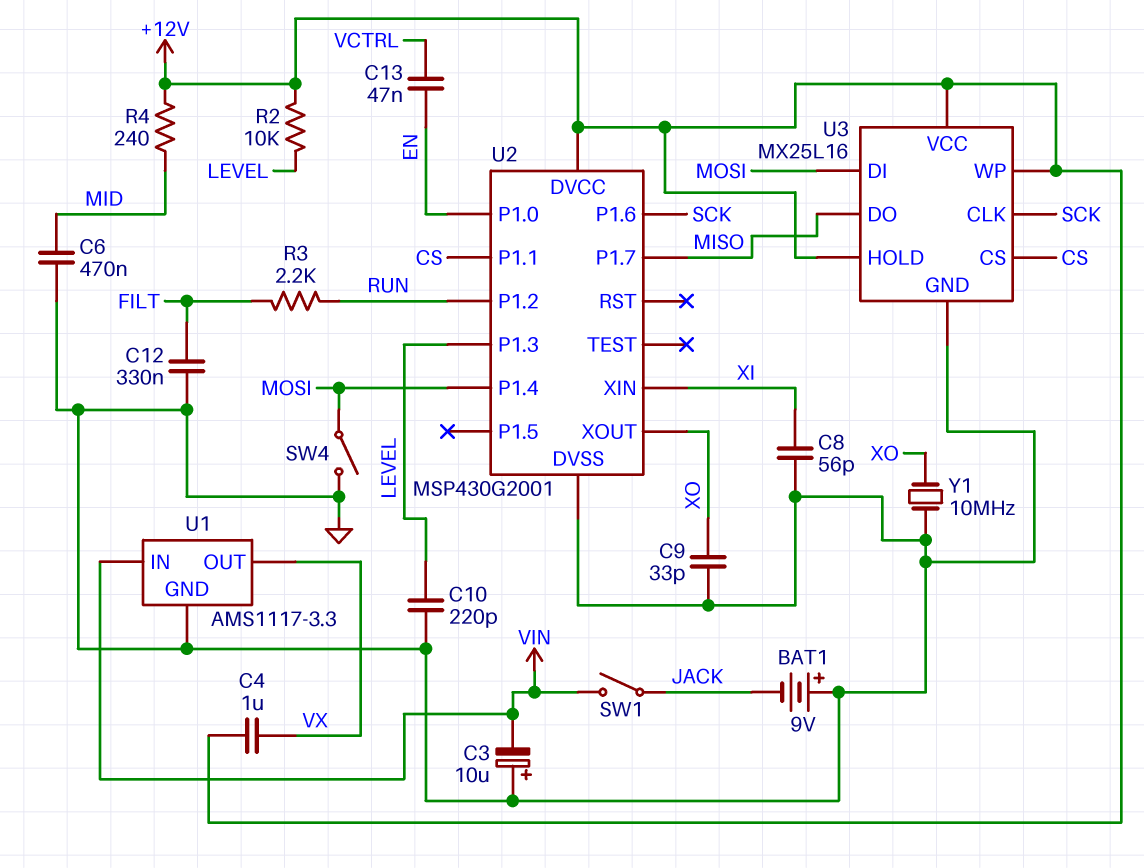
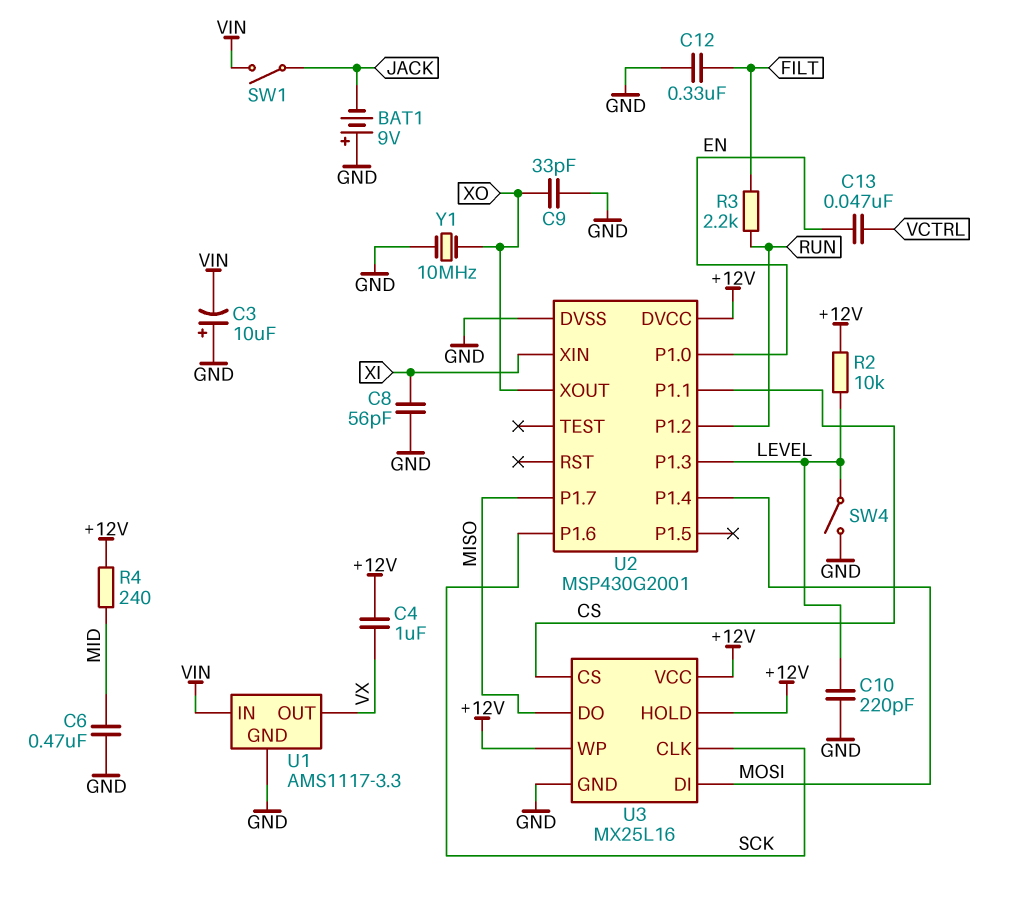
SW4: switch (GND, MOSI) -> switch (GND, LEVEL)

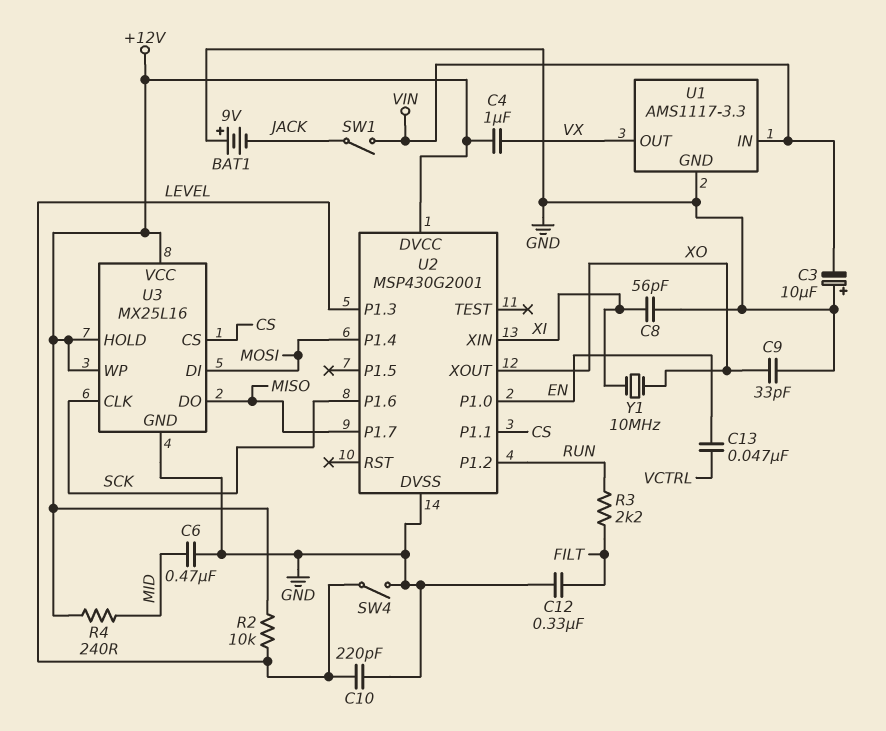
Y1: 10MHz (GND, XO) -> 10MHz (XI, XO)

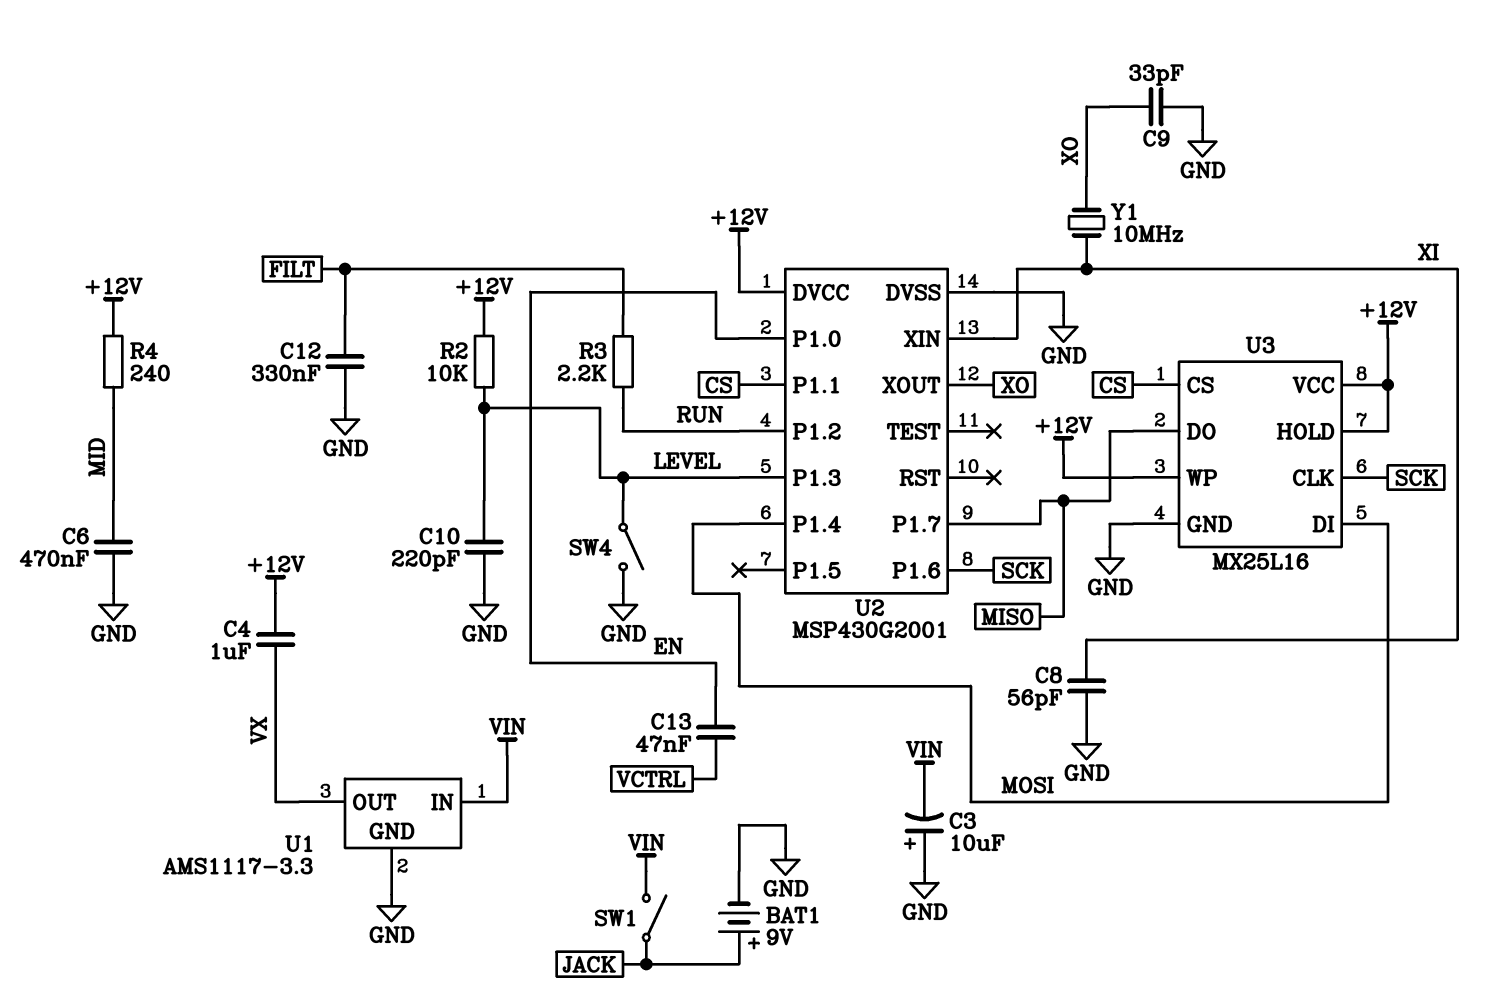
BAT1: 9V (plus GND, minus JACK) -> 9V (plus JACK, minus GND)

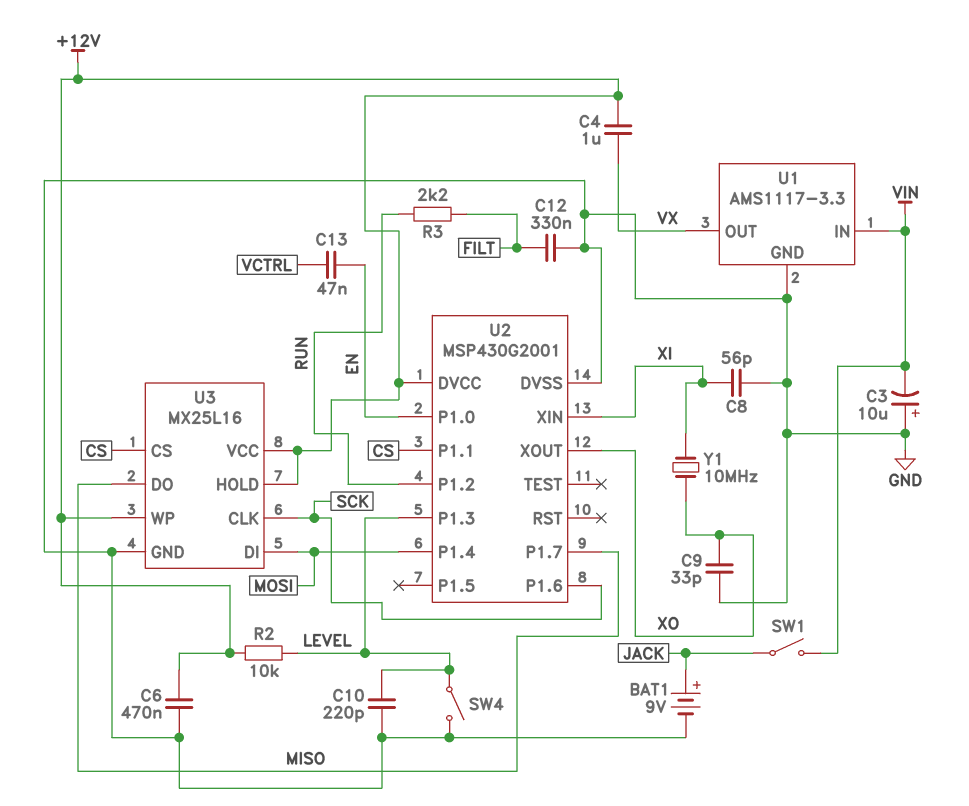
C6: 470nF (GND, MID) -> 470nF (+12V, GND)
R4: 240 (+12V, MID) -> none

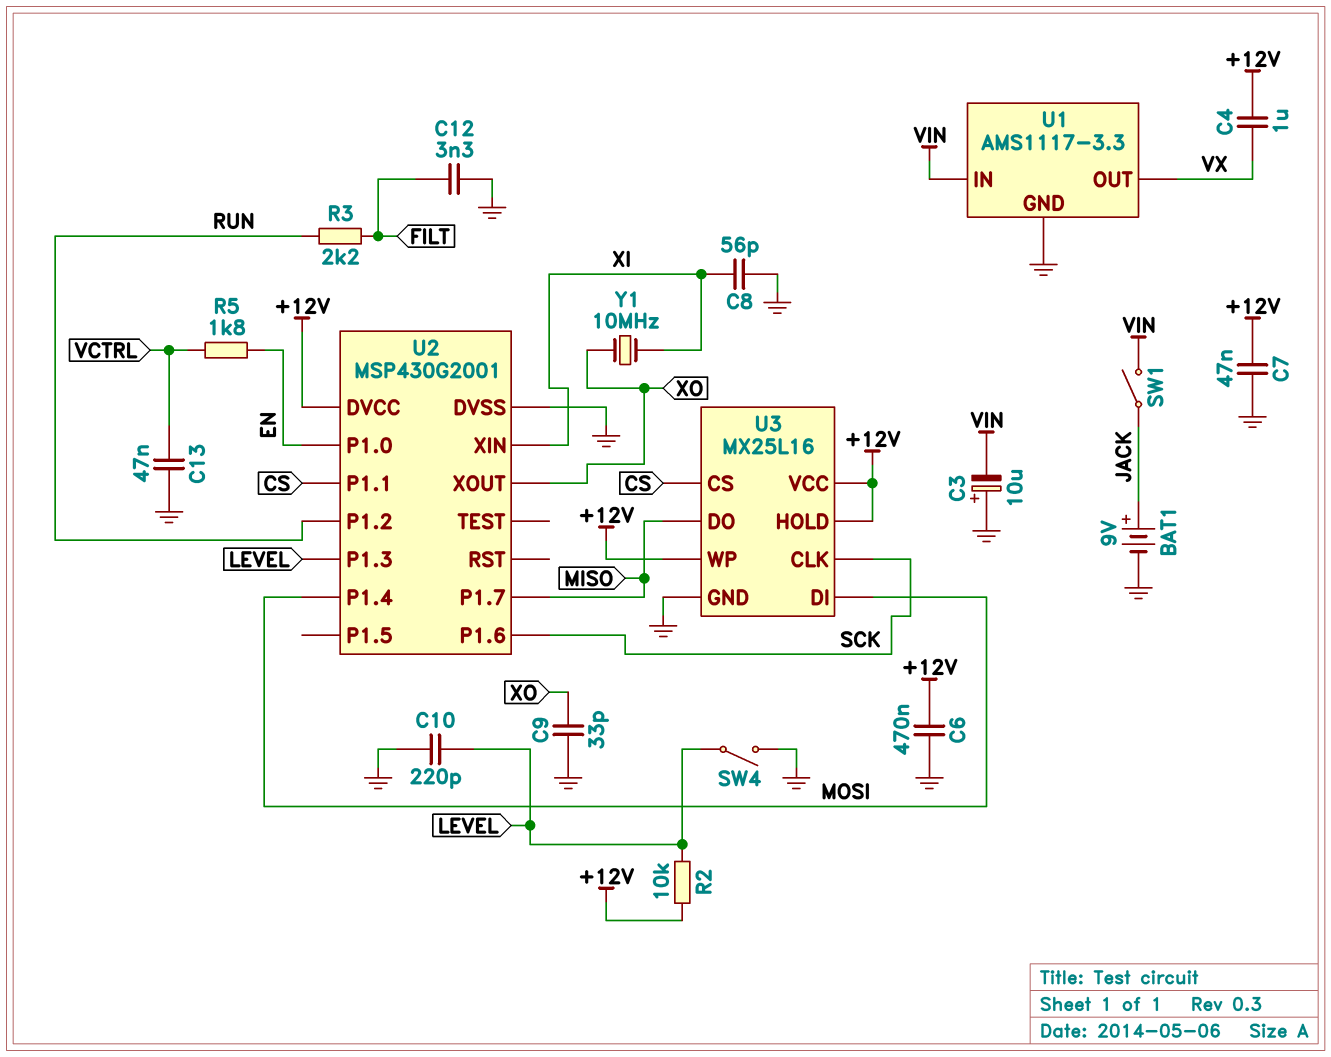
C7: none -> 47nF (+12V, GND)
C12: 330nF (FILT, GND) -> 3.3nF (FILT, GND)
C13: 47nF (EN, VCTRL) -> 47nF (GND, VCTRL)
R5: none -> 1.8k (EN, VCTRL)

